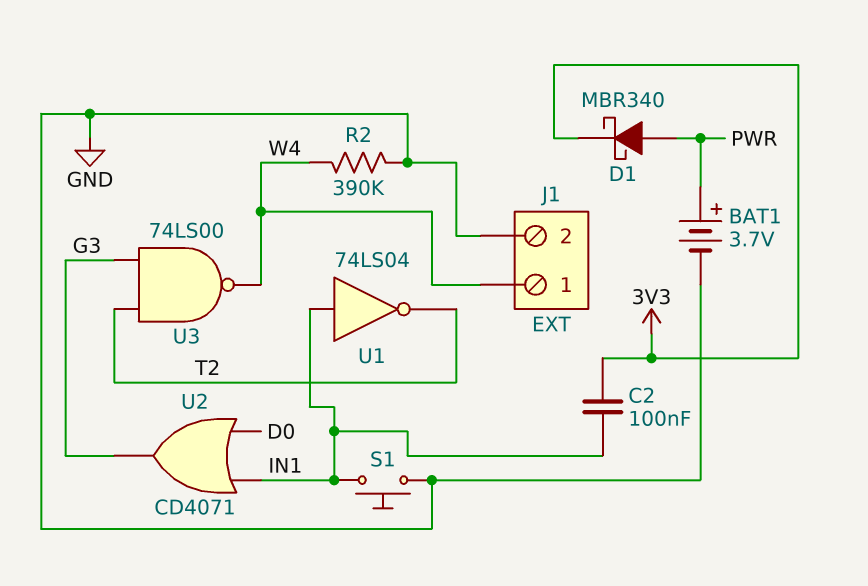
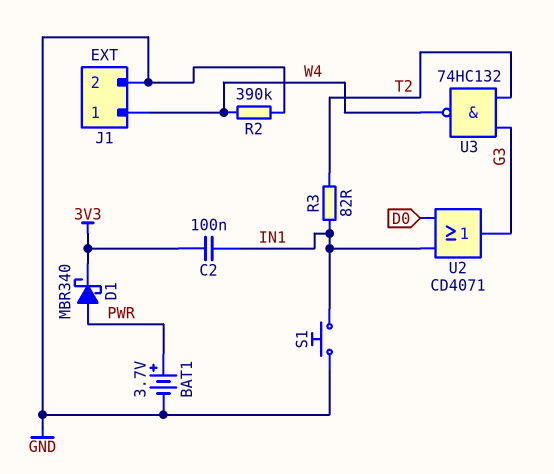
R3: none -> 82 (IN1, T2)
U1: NOT 74LS04 (in IN1, out T2) -> none
U3: NAND 74LS00 (in G3, in T2, out W4) -> NAND 74HC132 (in G3, in T2, out W4)

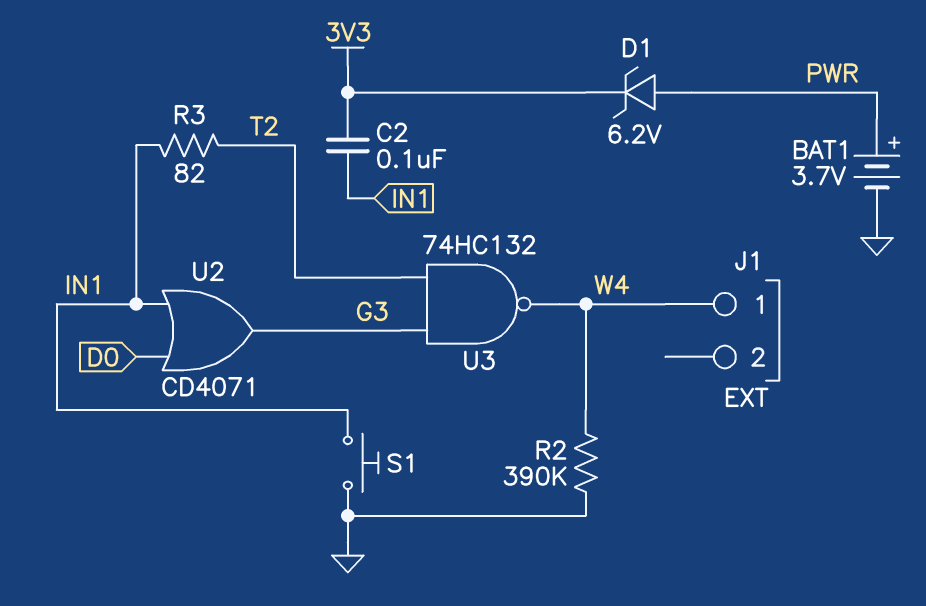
D1: schottky MBR340 (A PWR, K 3V3) -> zener 6.2V (A PWR, K 3V3)
J1 pin 2: GND -> none

